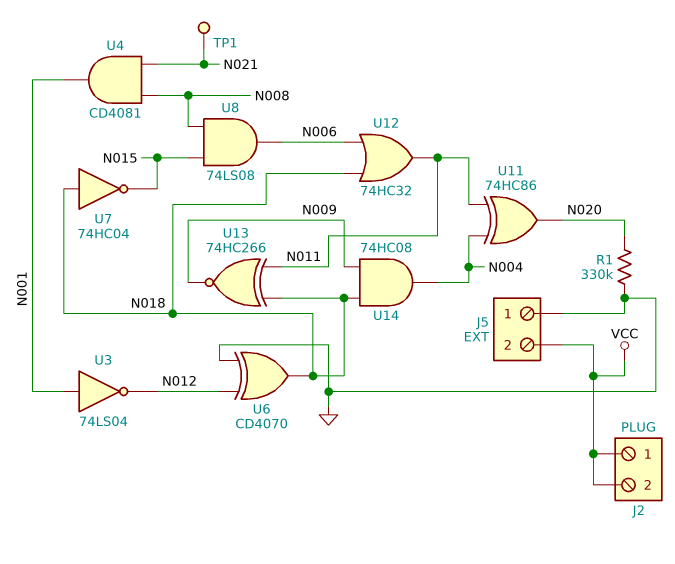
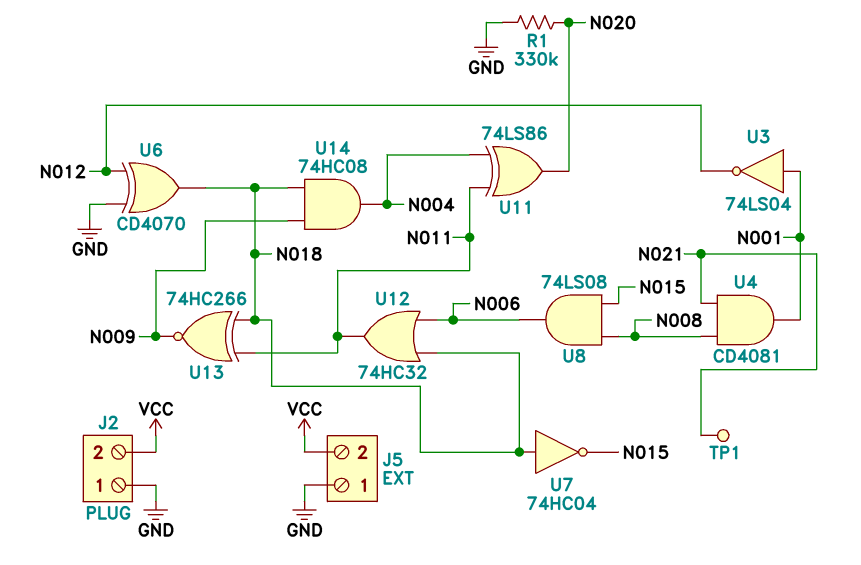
J2 pin 1: VCC -> GND
U11: XOR 74HC86 (in N004, in N011, out N020) -> XOR 74LS86 (in N004, in N011, out N020)

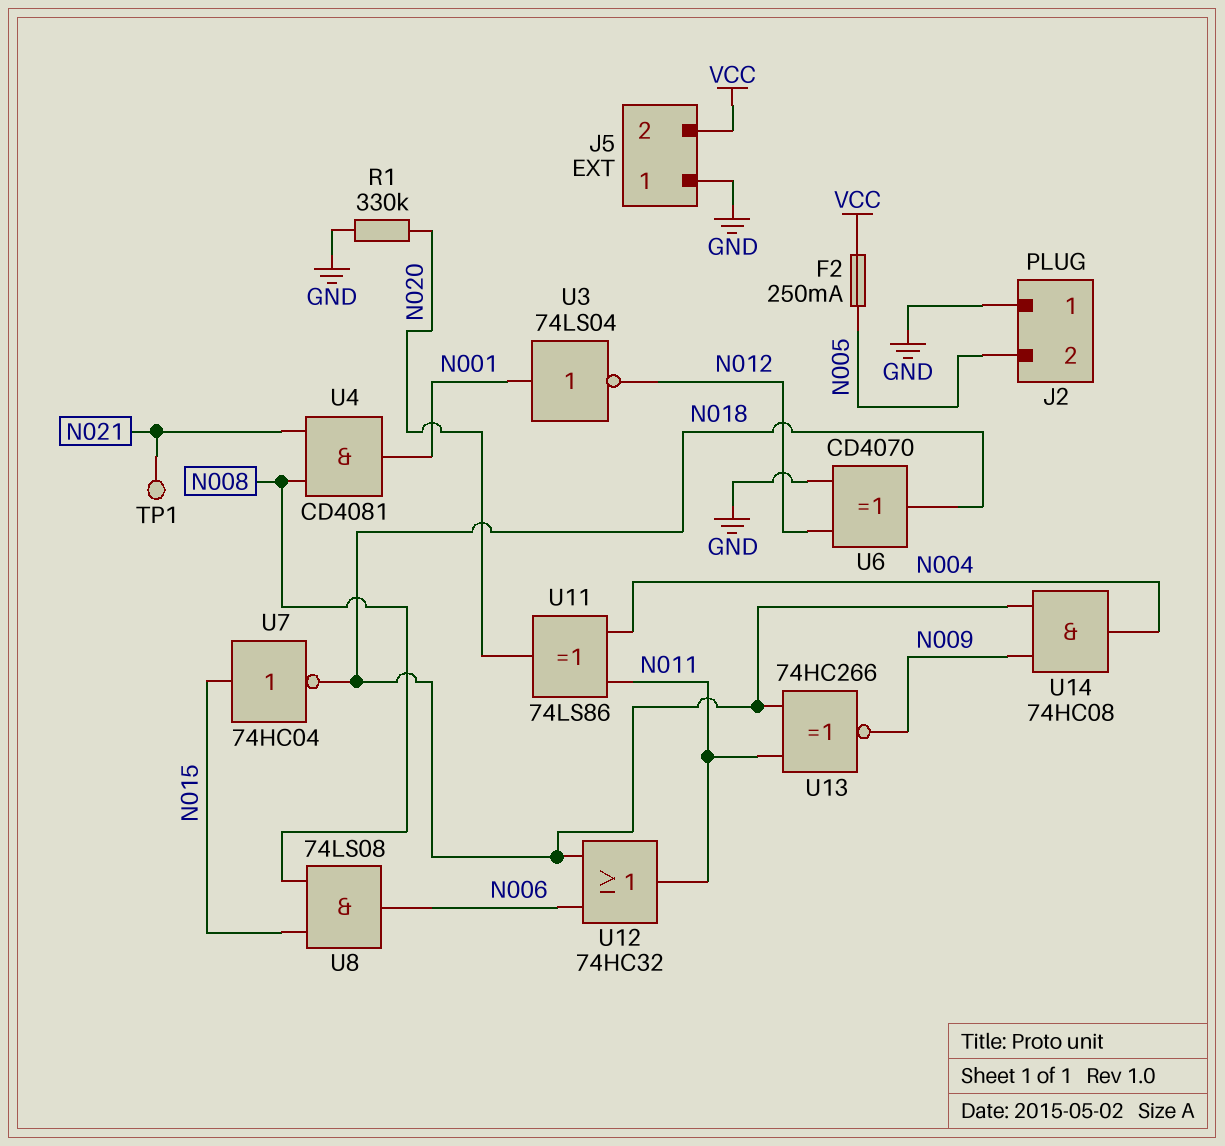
F2: none -> 250mA (N005, VCC)
J2 pin 2: VCC -> N005
U7: NOT 74HC04 (in N018, out N015) -> NOT 74HC04 (in N015, out N018)

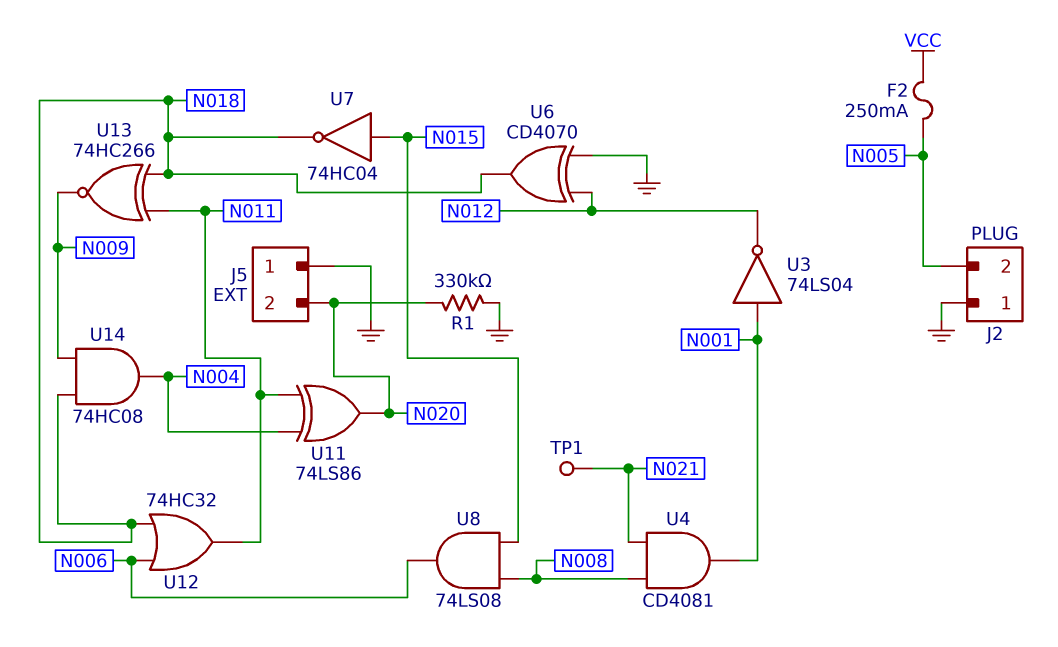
J5 pin 2: VCC -> N020

